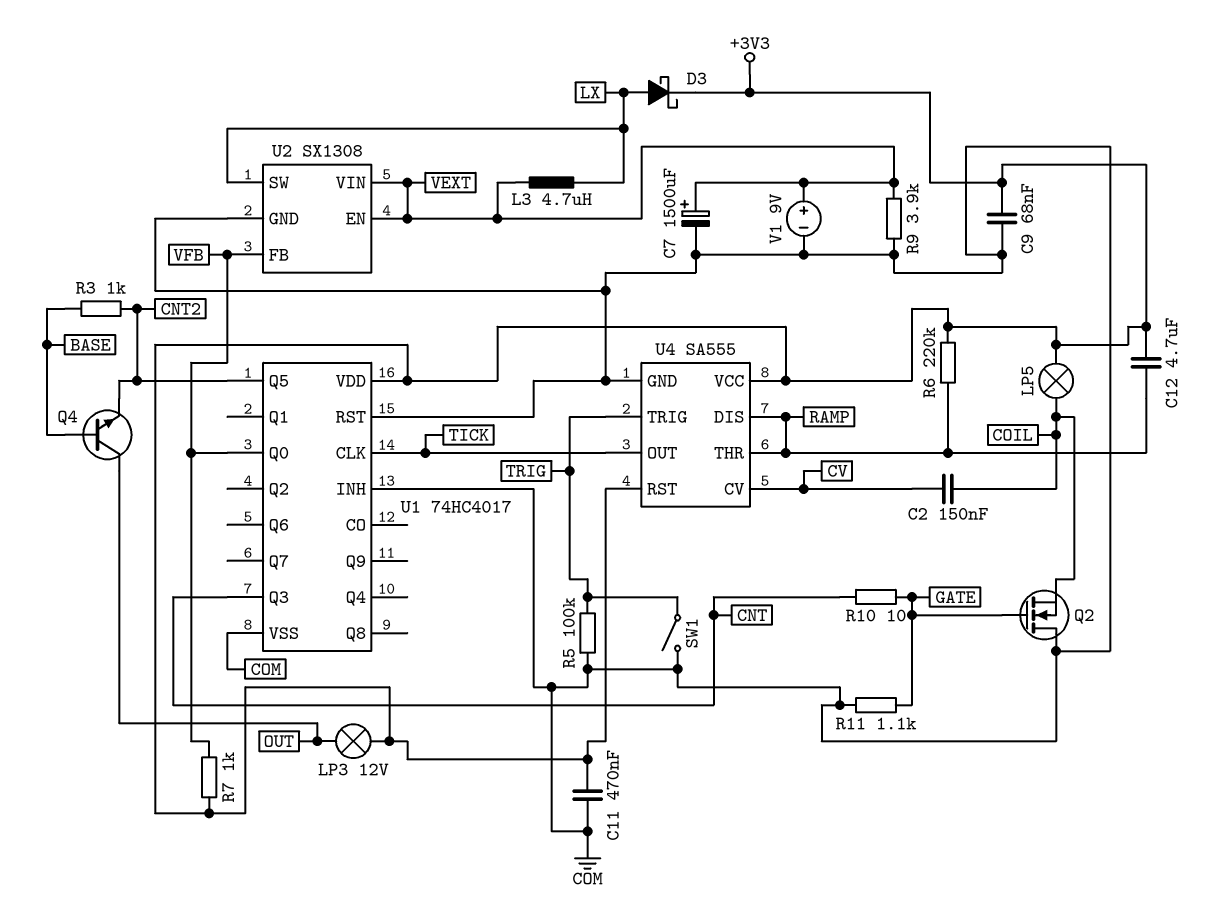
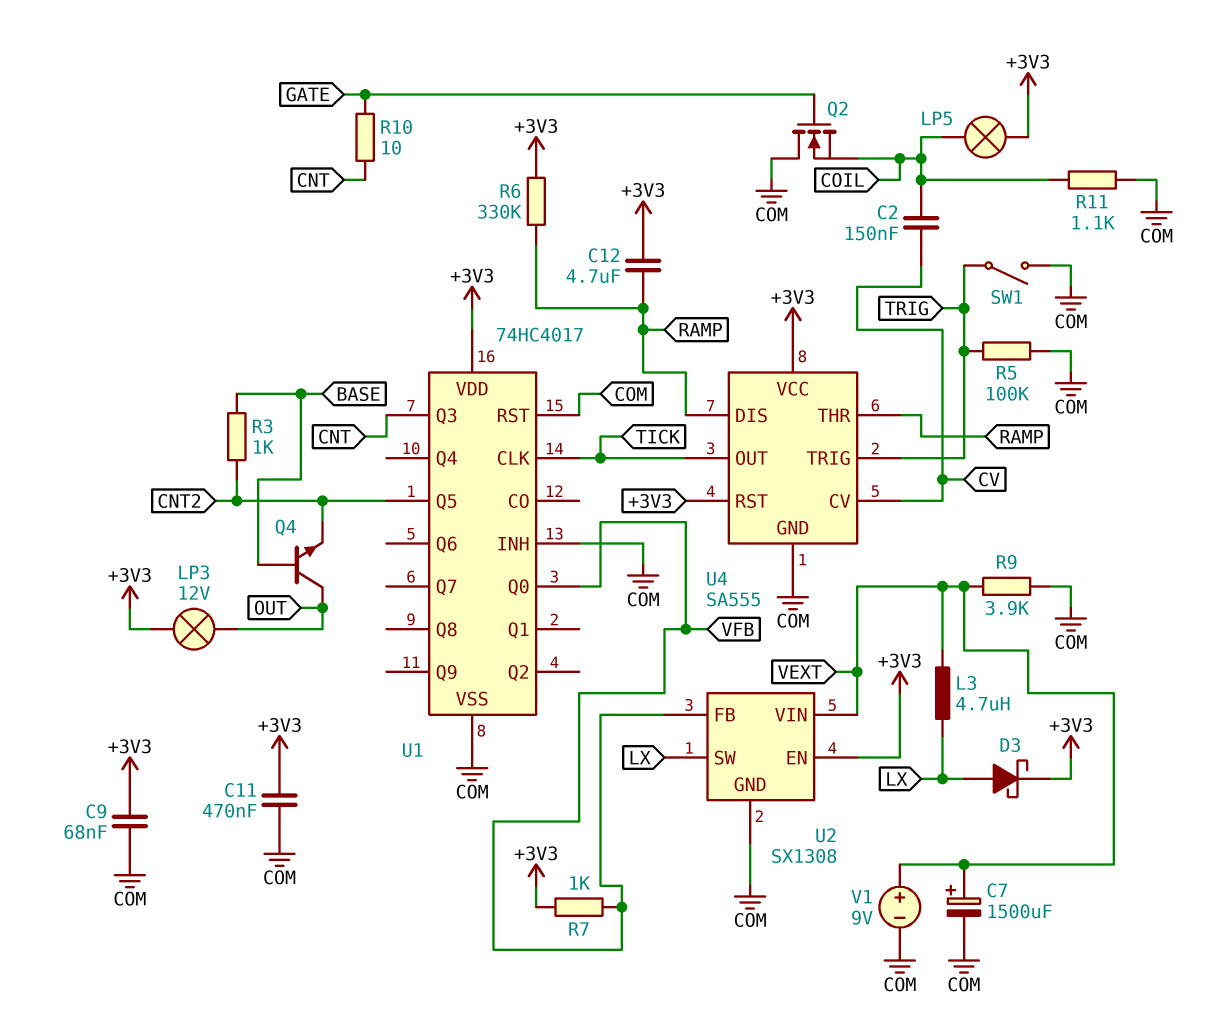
R6: 220k (+3V3, RAMP) -> 330k (+3V3, RAMP)
R11: 1.1k (COM, GATE) -> 1.1k (COIL, COM)
U2 pin EN: VEXT -> +3V3

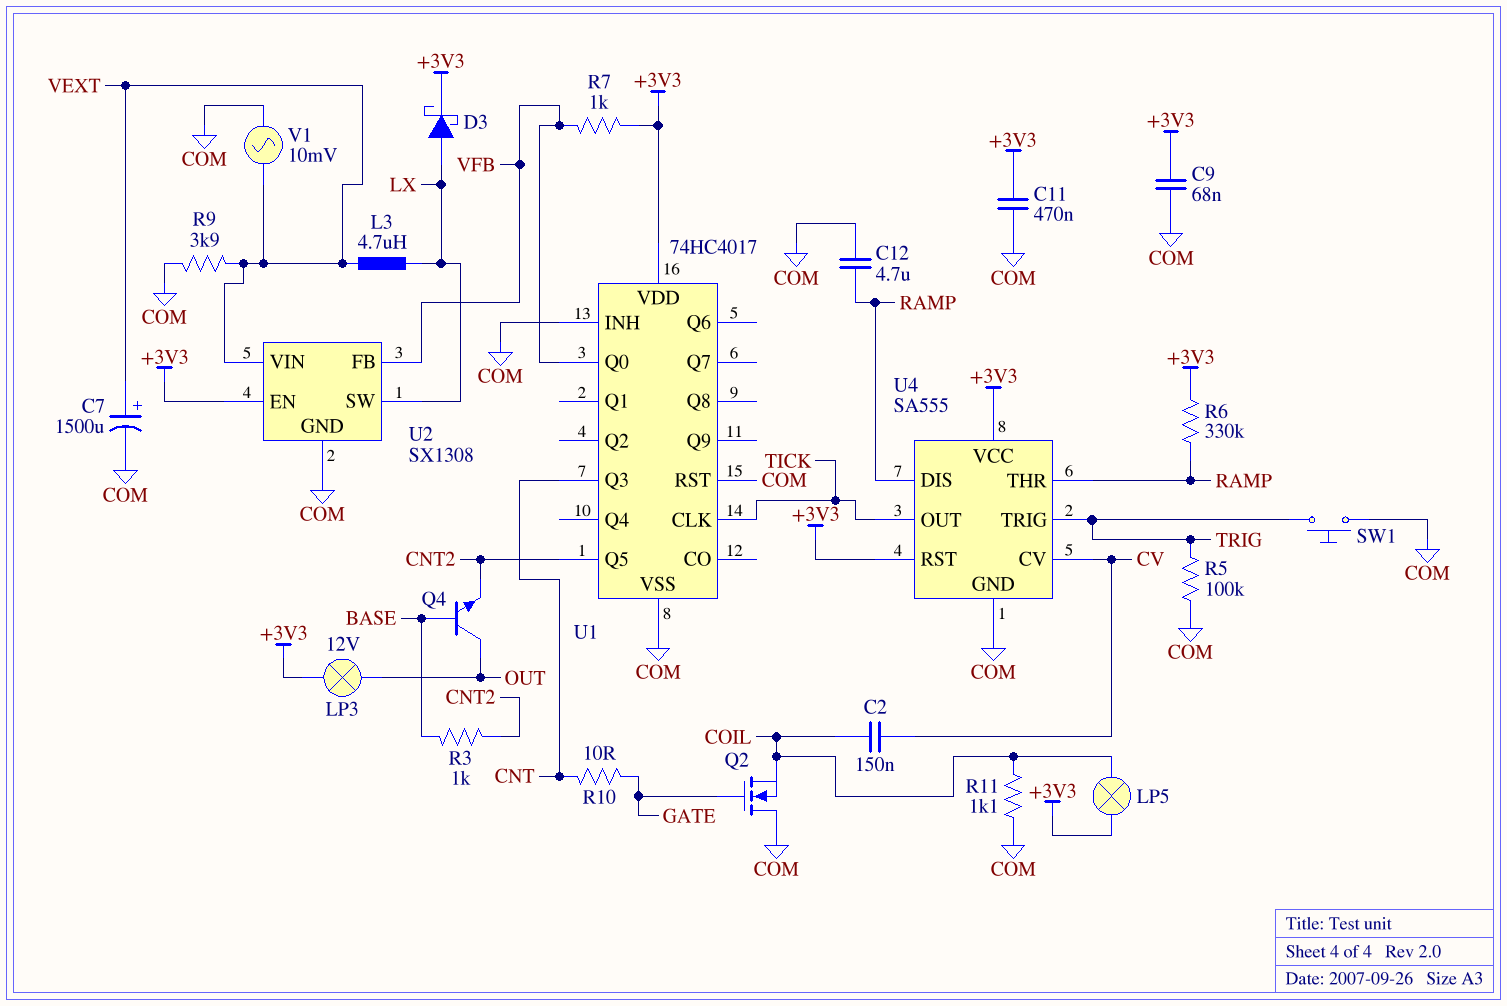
C12: 4.7uF (+3V3, RAMP) -> 4.7uF (COM, RAMP)
SW1: switch (COM, TRIG) -> button (COM, TRIG)
V1: 9V (plus VEXT, minus COM) -> AC 10mV (COM, VEXT)

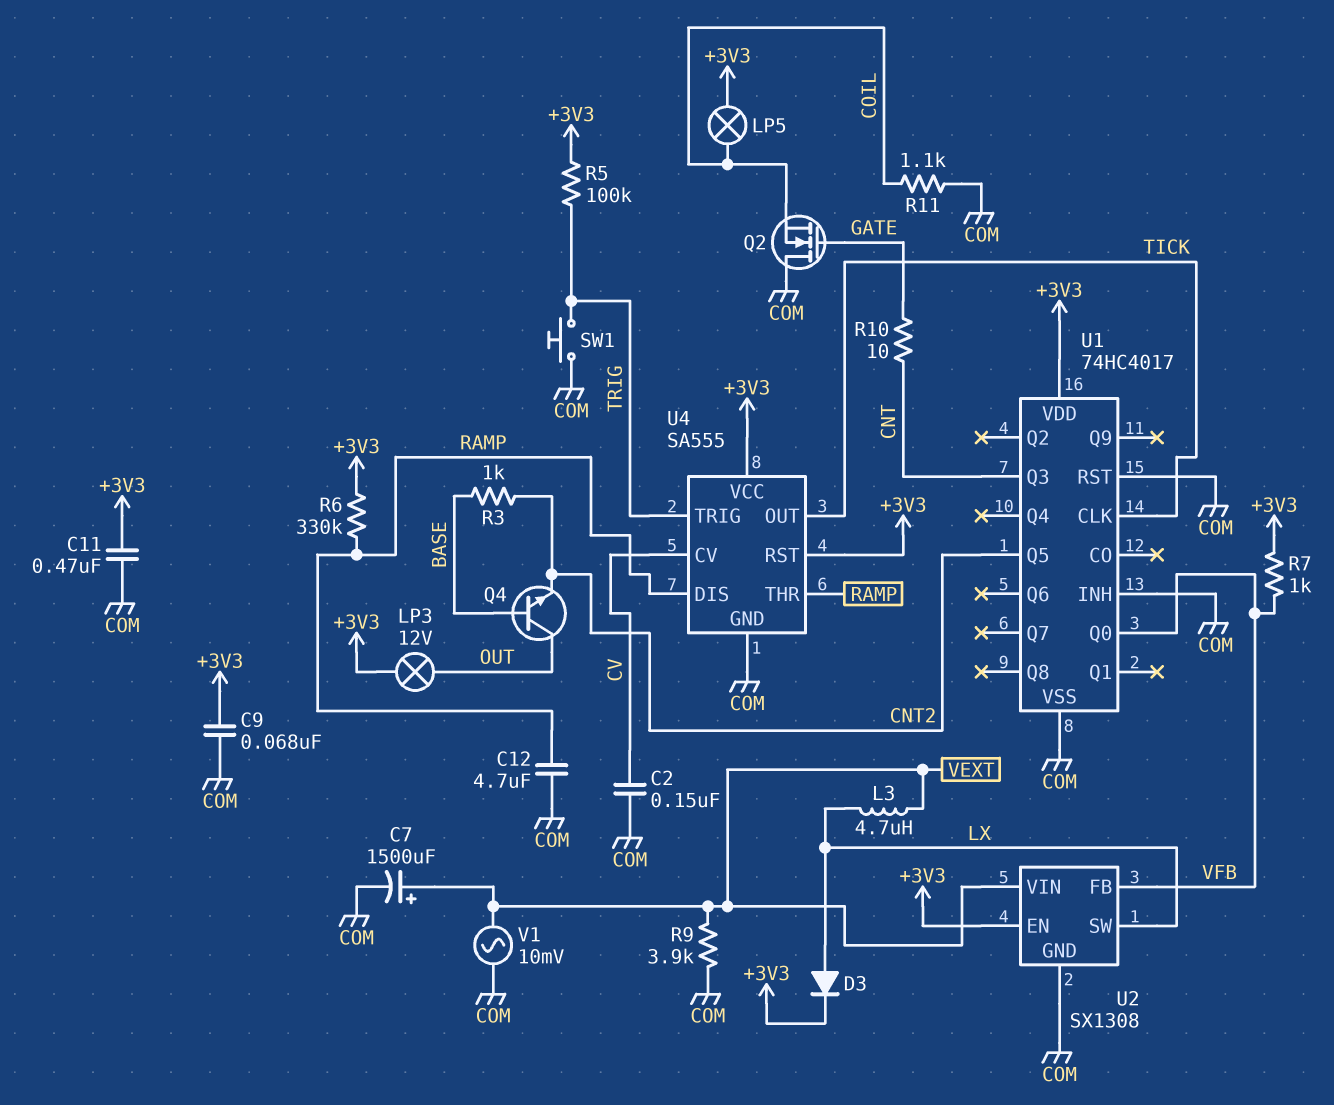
C2: 150nF (COIL, CV) -> 150nF (COM, CV)
D3: schottky (A LX, K +3V3) -> diode (A LX, K +3V3)
R5: 100k (COM, TRIG) -> 100k (+3V3, TRIG)

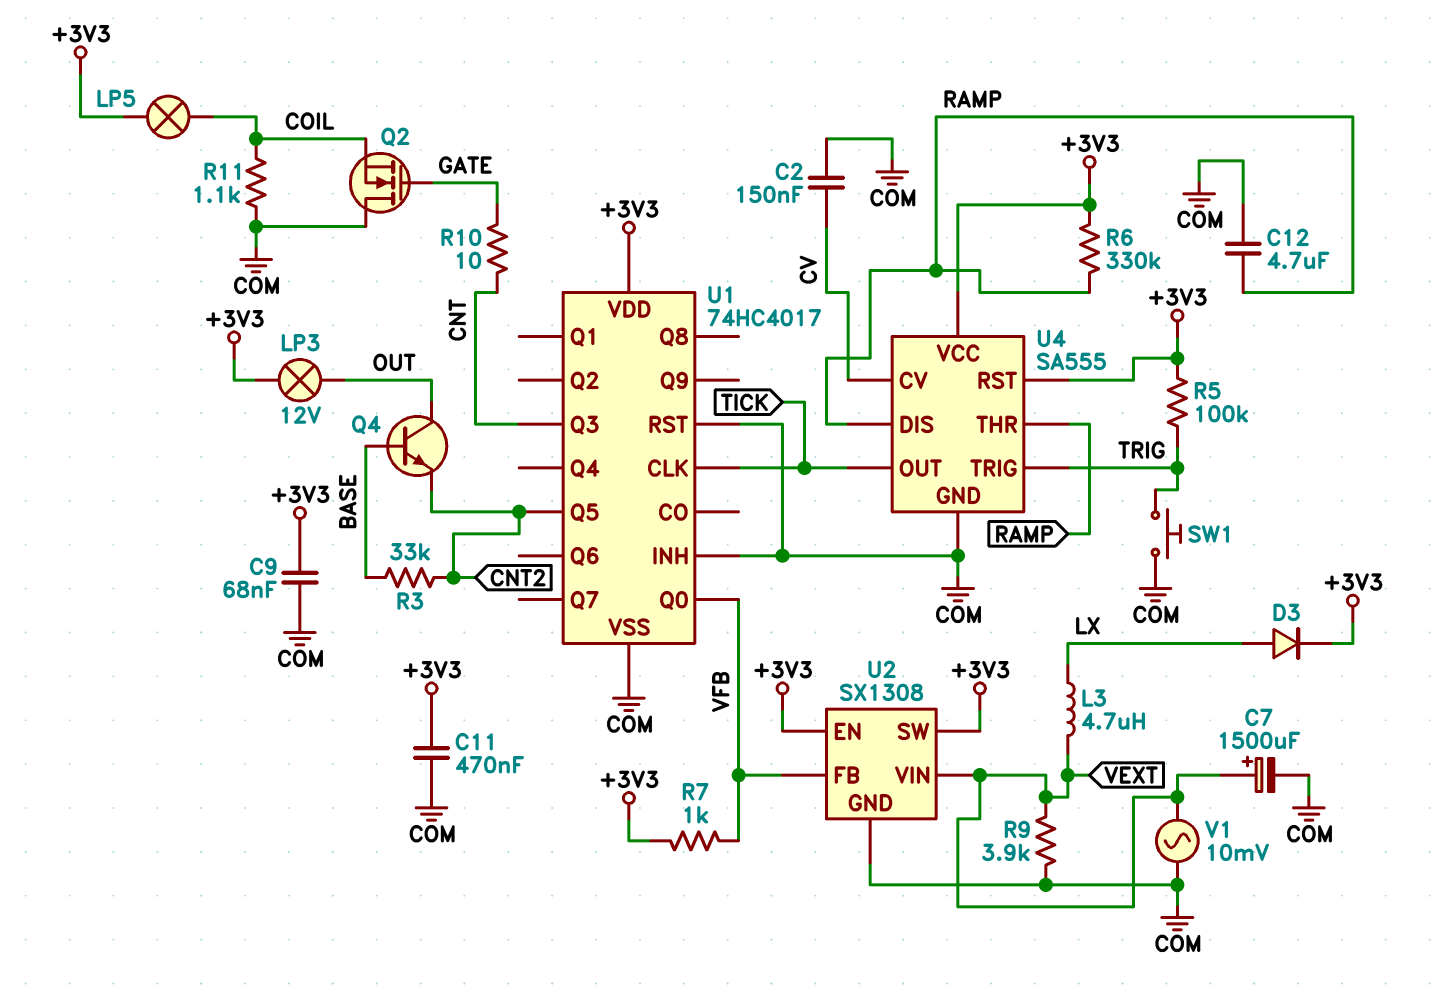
R3: 1k (BASE, CNT2) -> 33k (BASE, CNT2)
U2 pin SW: LX -> +3V3

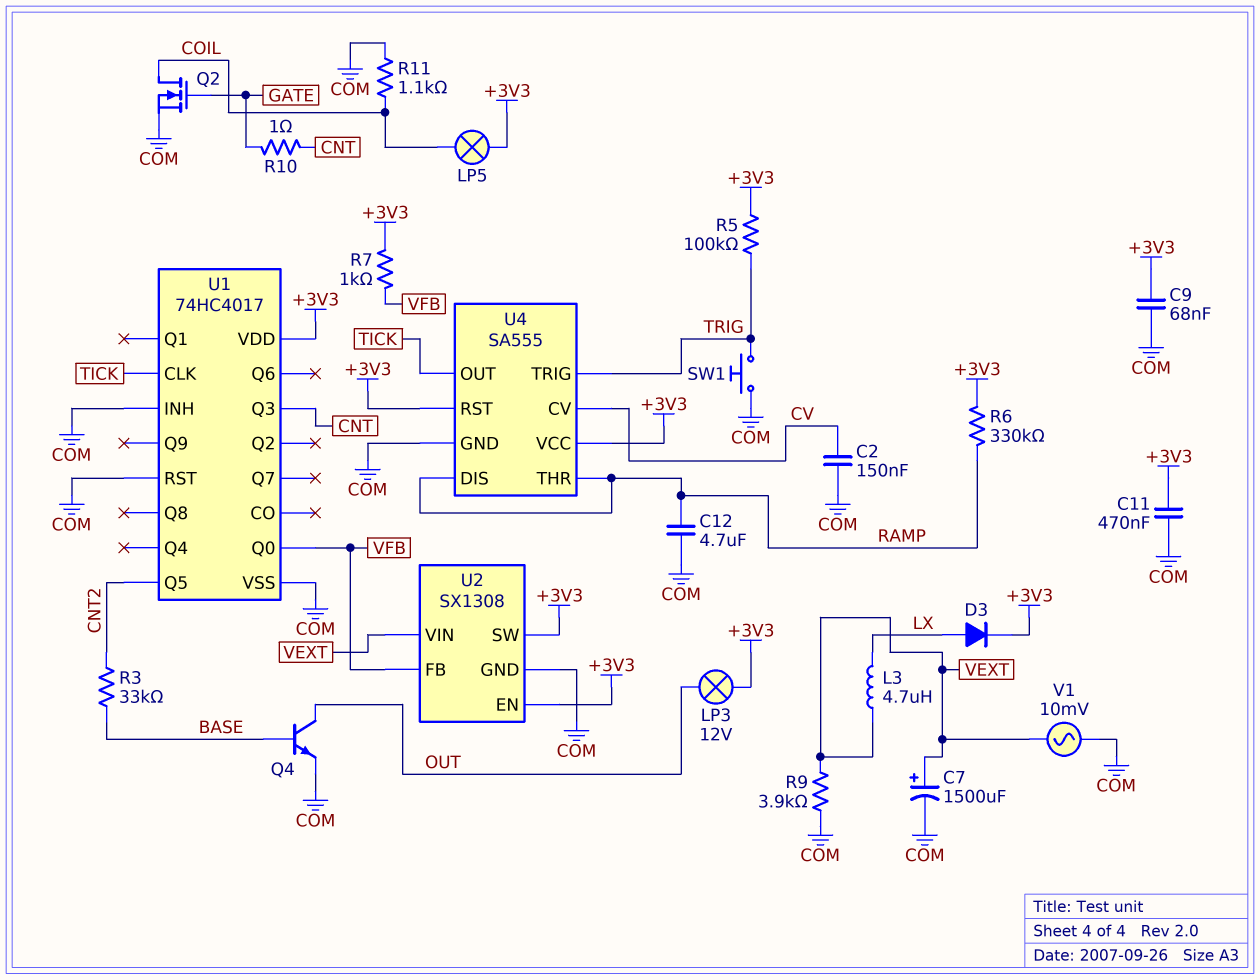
Q2: NMOS (G GATE, D COM, S COIL) -> NMOS (G GATE, D COIL, S COM)
Q4: NPN (B BASE, C OUT, E CNT2) -> NPN (B BASE, C OUT, E COM)
R10: 10 (CNT, GATE) -> 1 (CNT, GATE)

